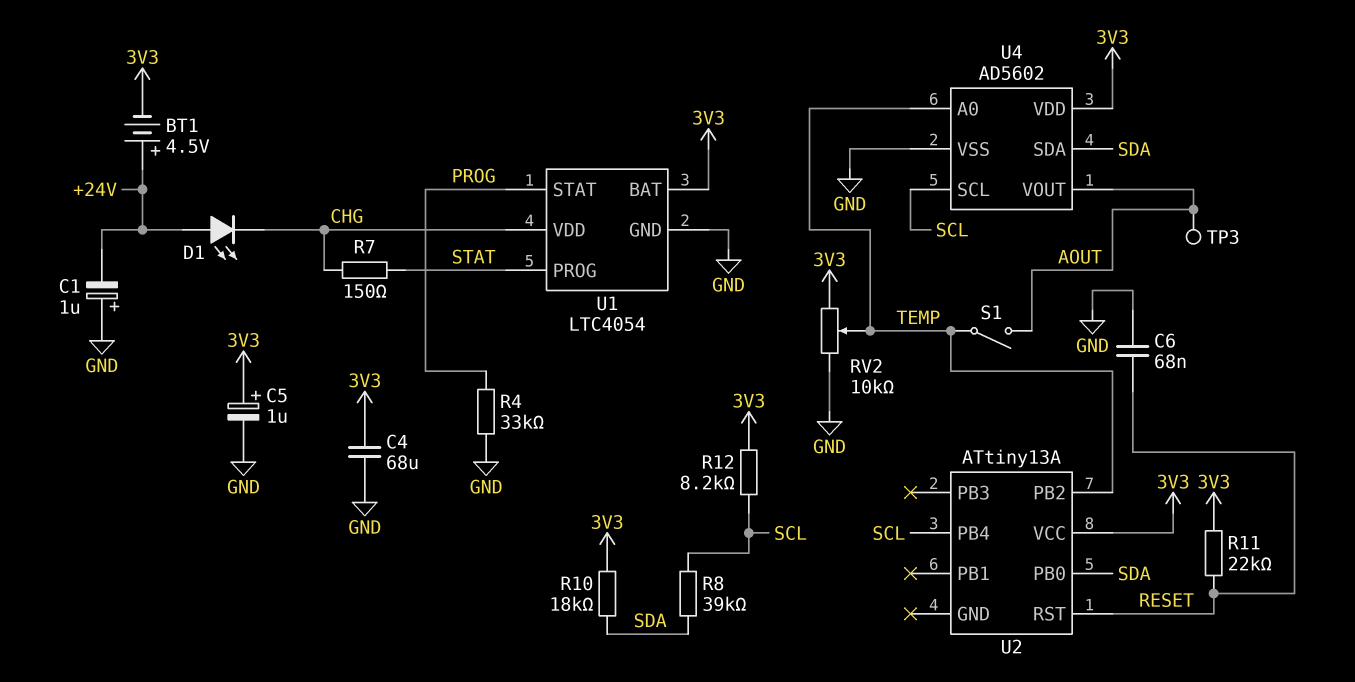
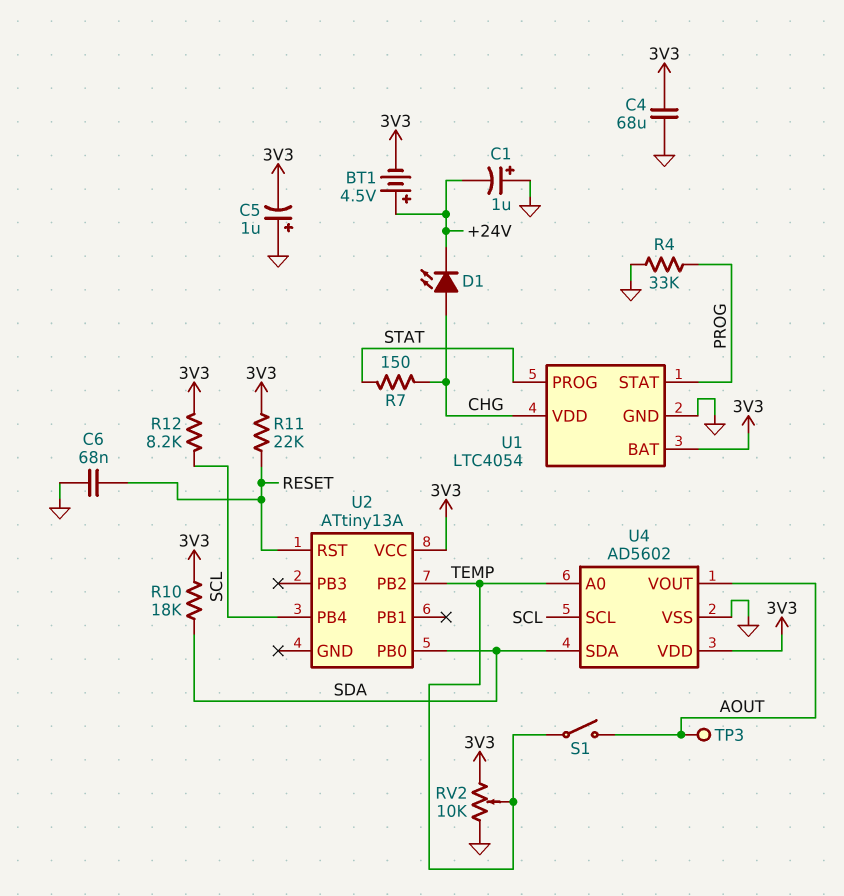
C5: 1uF (plus 3V3, minus GND) -> 1uF (plus GND, minus 3V3)
D1: LED (A +24V, K CHG) -> LED (A CHG, K +24V)
R8: 39k (SCL, SDA) -> none

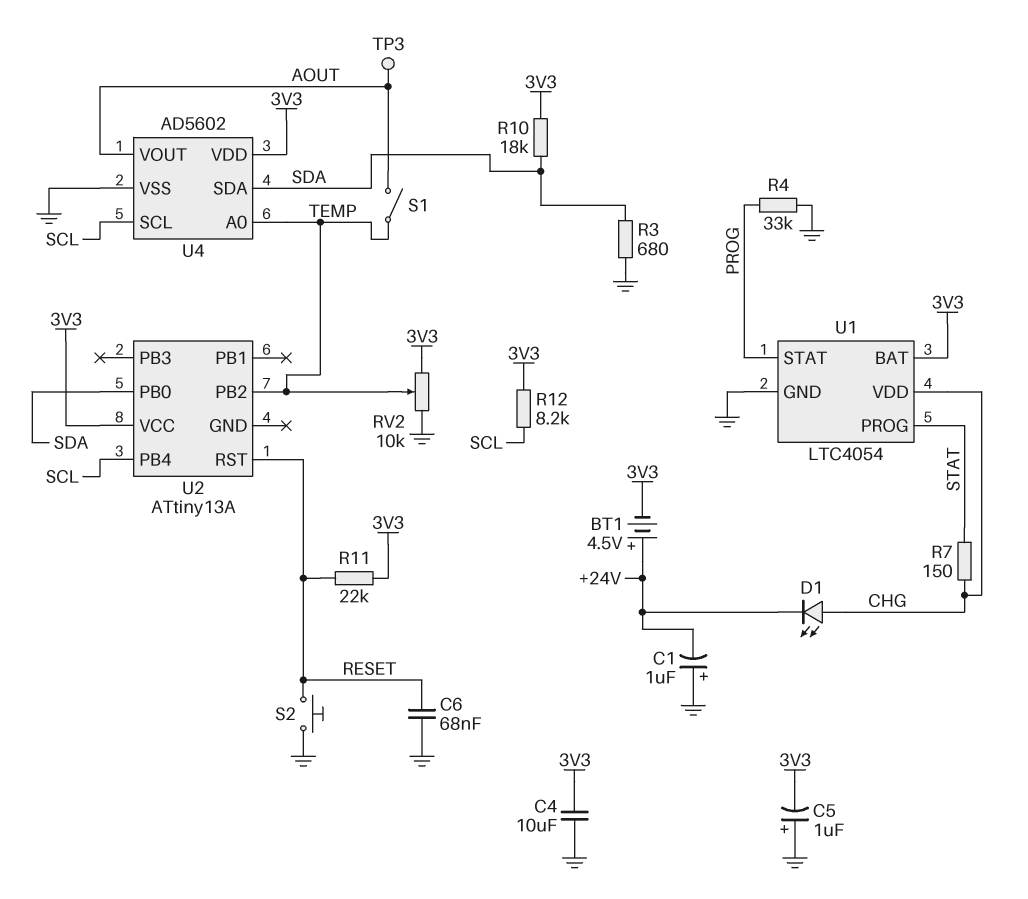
C4: 68uF (3V3, GND) -> 10uF (3V3, GND)
R3: none -> 680 (GND, SDA)
S2: none -> button (GND, RESET)

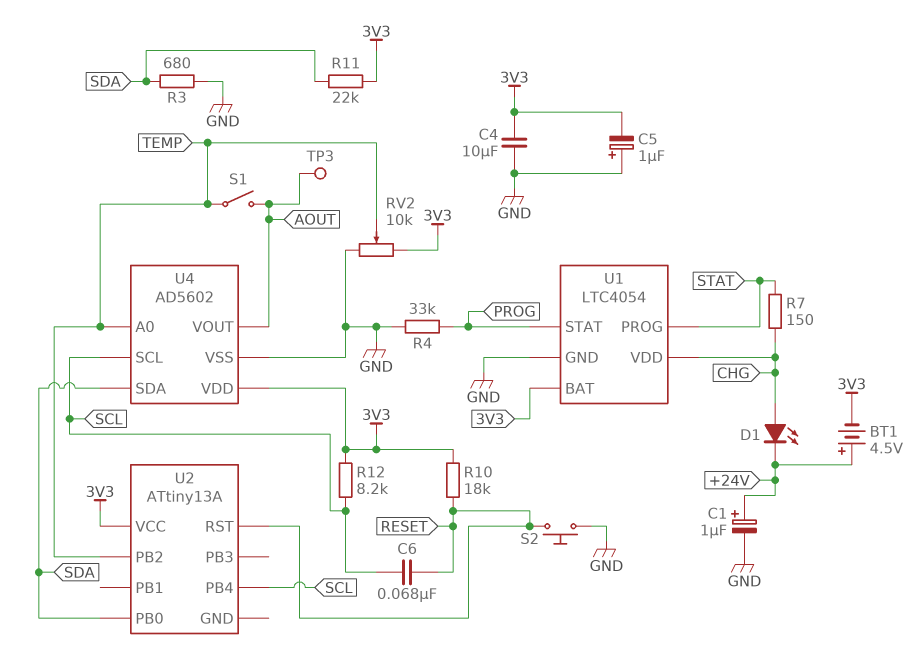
C1: 1uF (plus GND, minus +24V) -> 1uF (plus +24V, minus GND)
C6: 68nF (GND, RESET) -> 68nF (RESET, SCL)
R10: 18k (3V3, SDA) -> 18k (3V3, RESET)
R11: 22k (3V3, RESET) -> 22k (3V3, SDA)

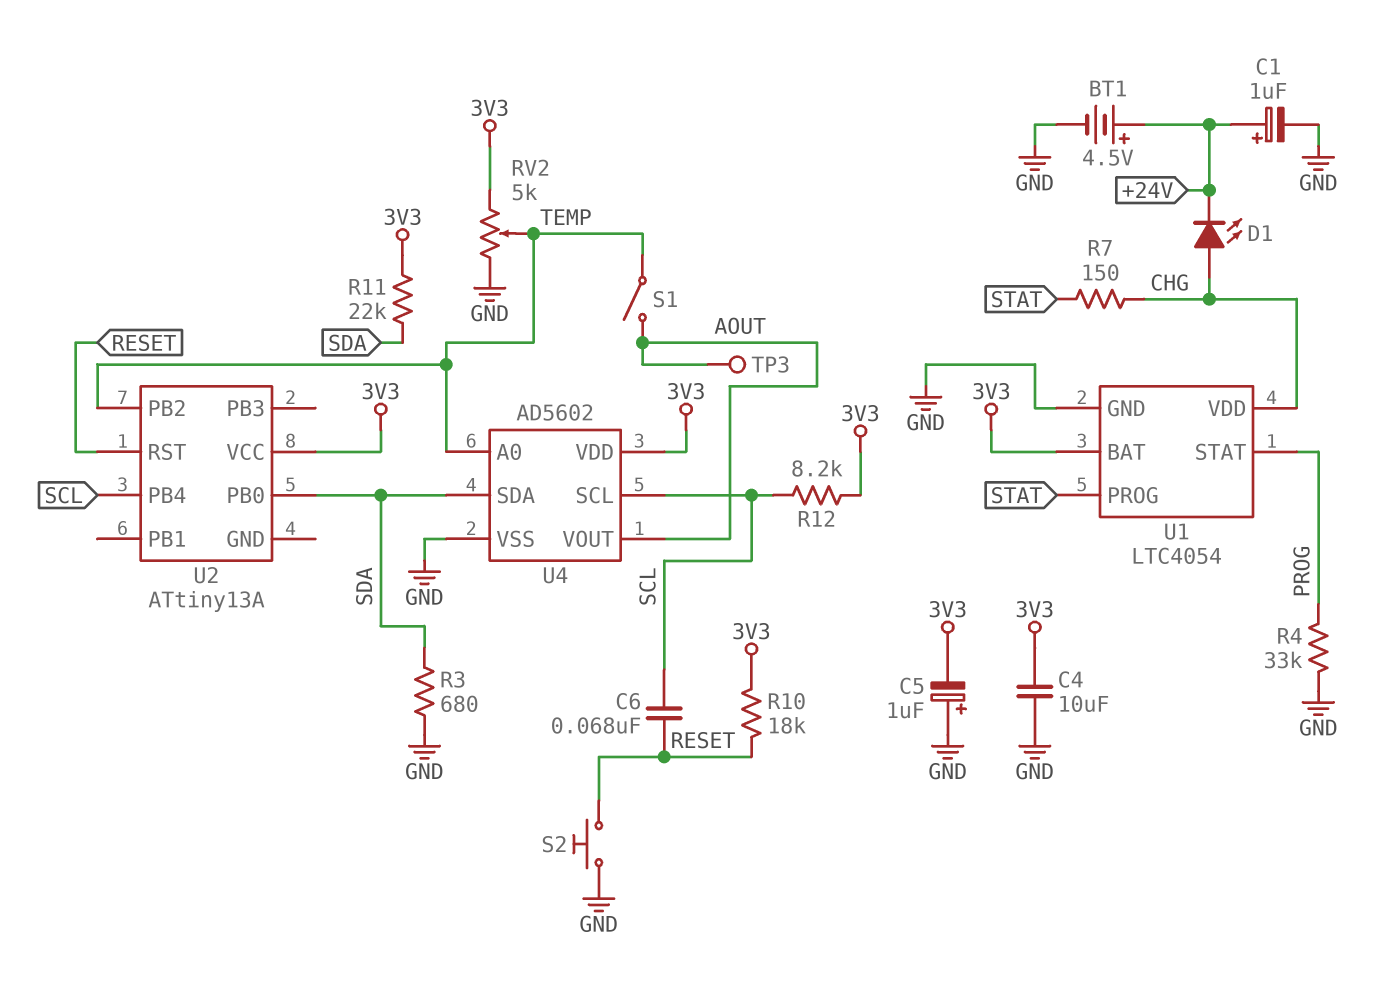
BT1: 4.5V (plus +24V, minus 3V3) -> 4.5V (plus +24V, minus GND)
RV2: 10k (3V3, GND, wiper TEMP) -> 5k (3V3, GND, wiper TEMP)

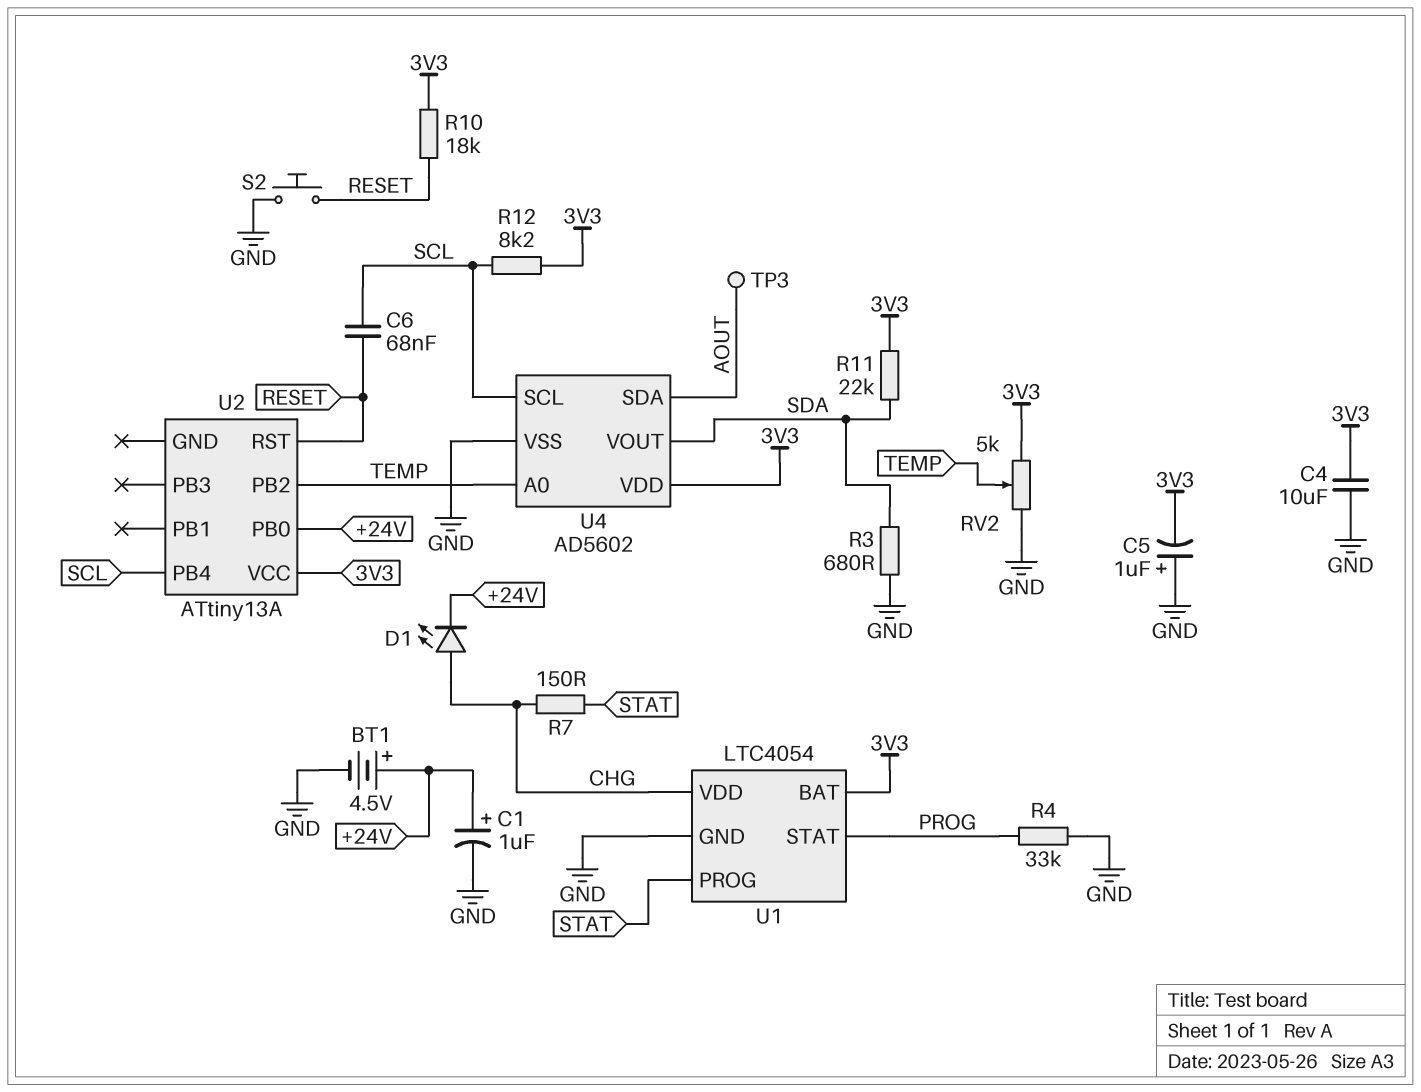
S1: switch (AOUT, TEMP) -> none
U2 pin PB0: SDA -> +24V
U4 pin SDA: SDA -> AOUT
U4 pin VOUT: AOUT -> SDA

